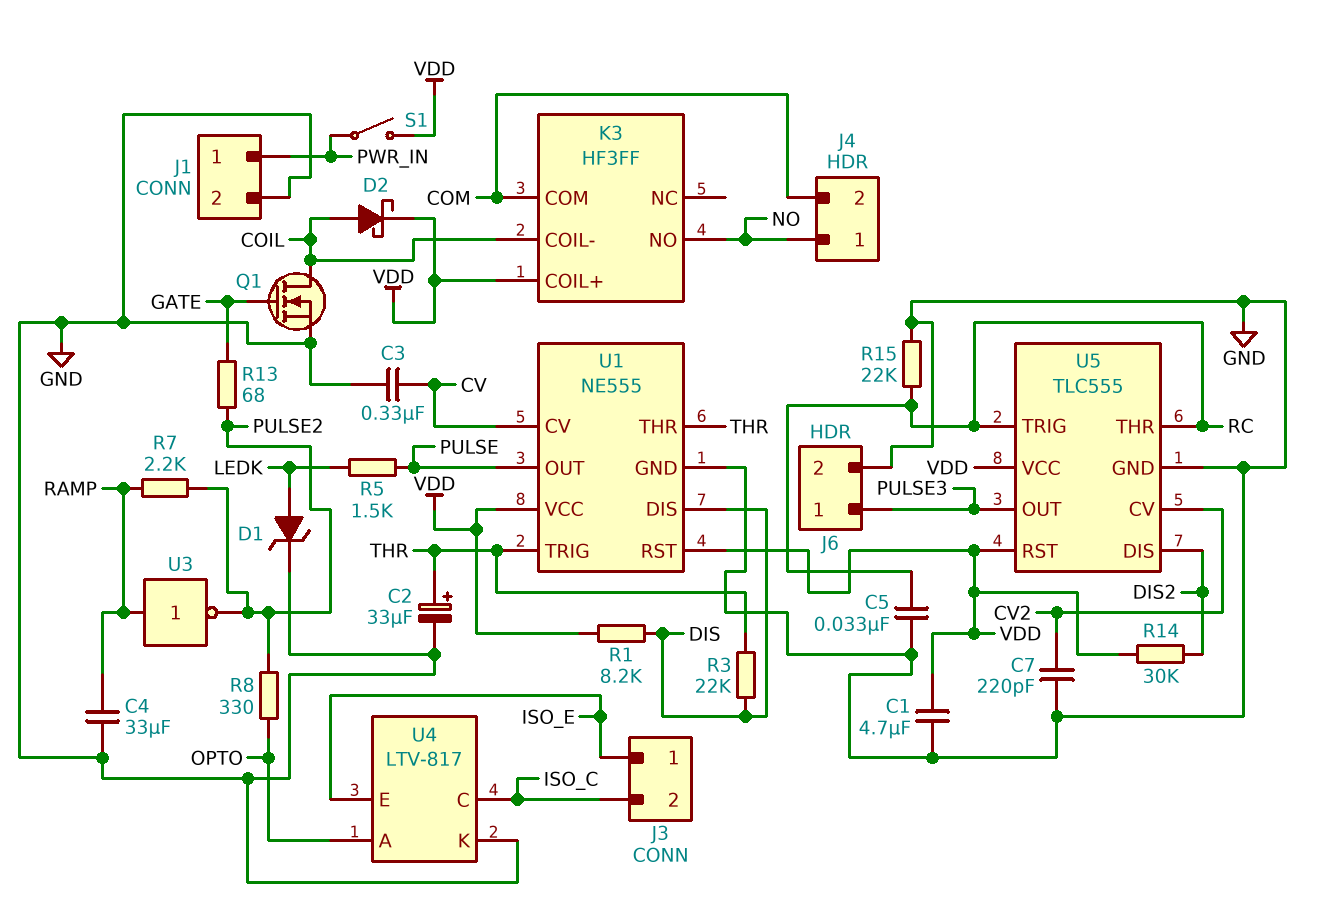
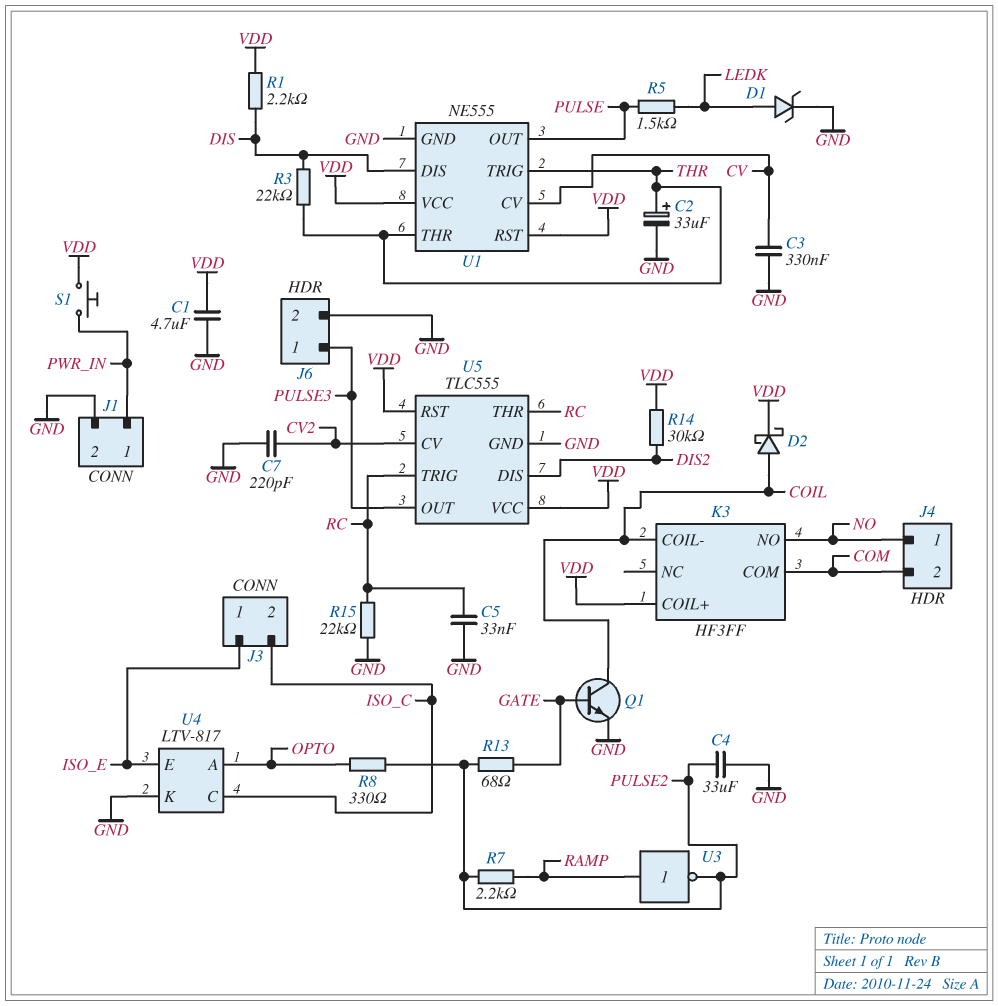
C4: 33uF (GND, RAMP) -> 33uF (GND, PULSE2)
Q1: NMOS (G GATE, D COIL, S GND) -> NPN (B GATE, C COIL, E GND)
R1: 8.2k (DIS, VDD) -> 2.2k (DIS, VDD)
S1: switch (PWR_IN, VDD) -> button (PWR_IN, VDD)

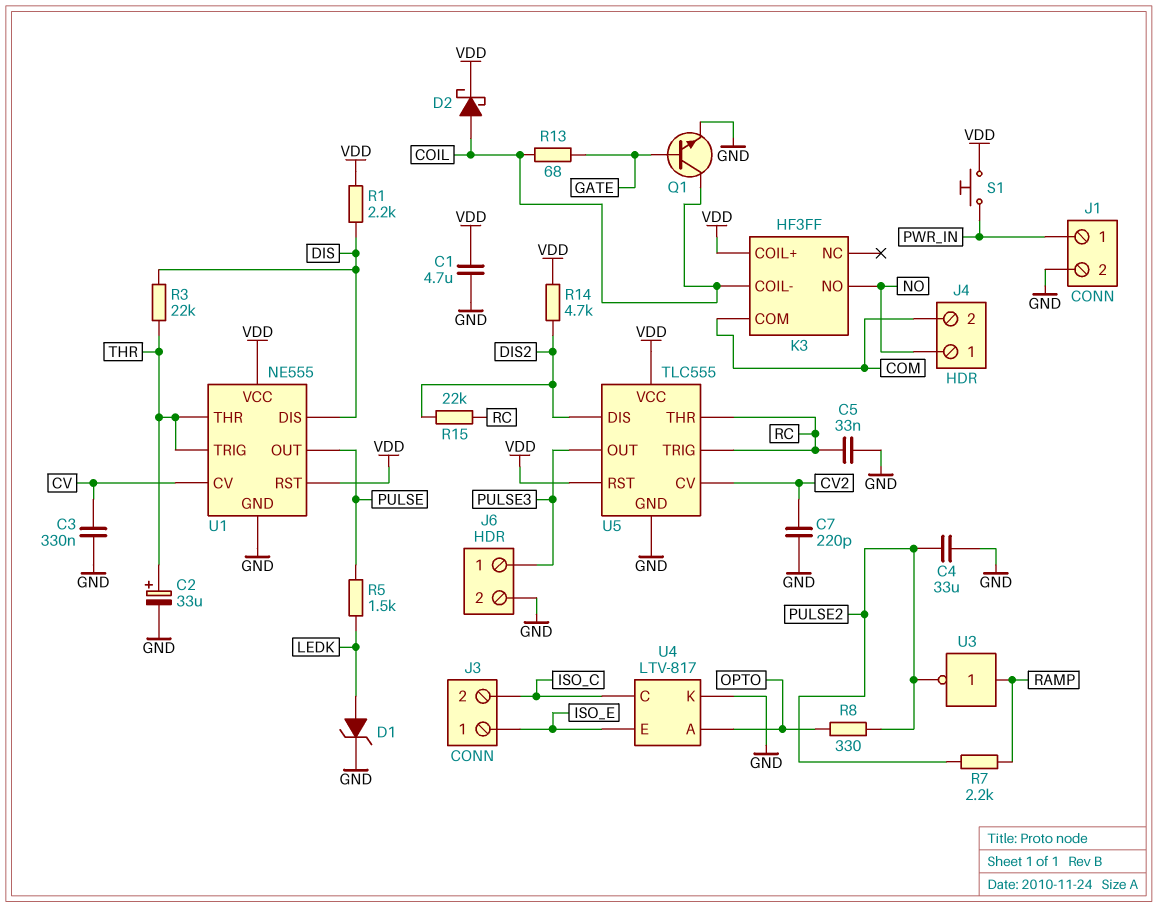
R13: 68 (GATE, PULSE2) -> 68 (COIL, GATE)
R14: 30k (DIS2, VDD) -> 4.7k (DIS2, VDD)
R15: 22k (GND, RC) -> 22k (DIS2, RC)

